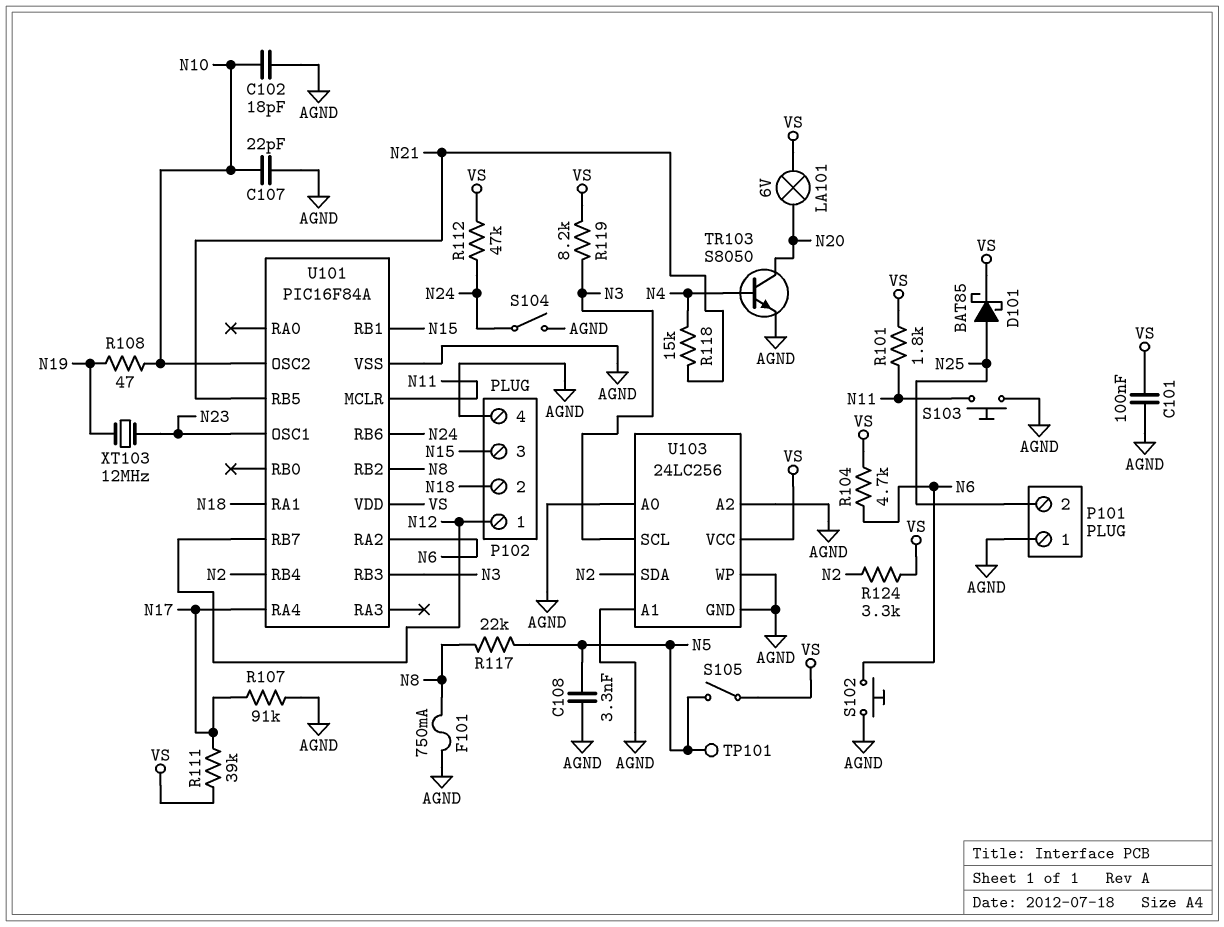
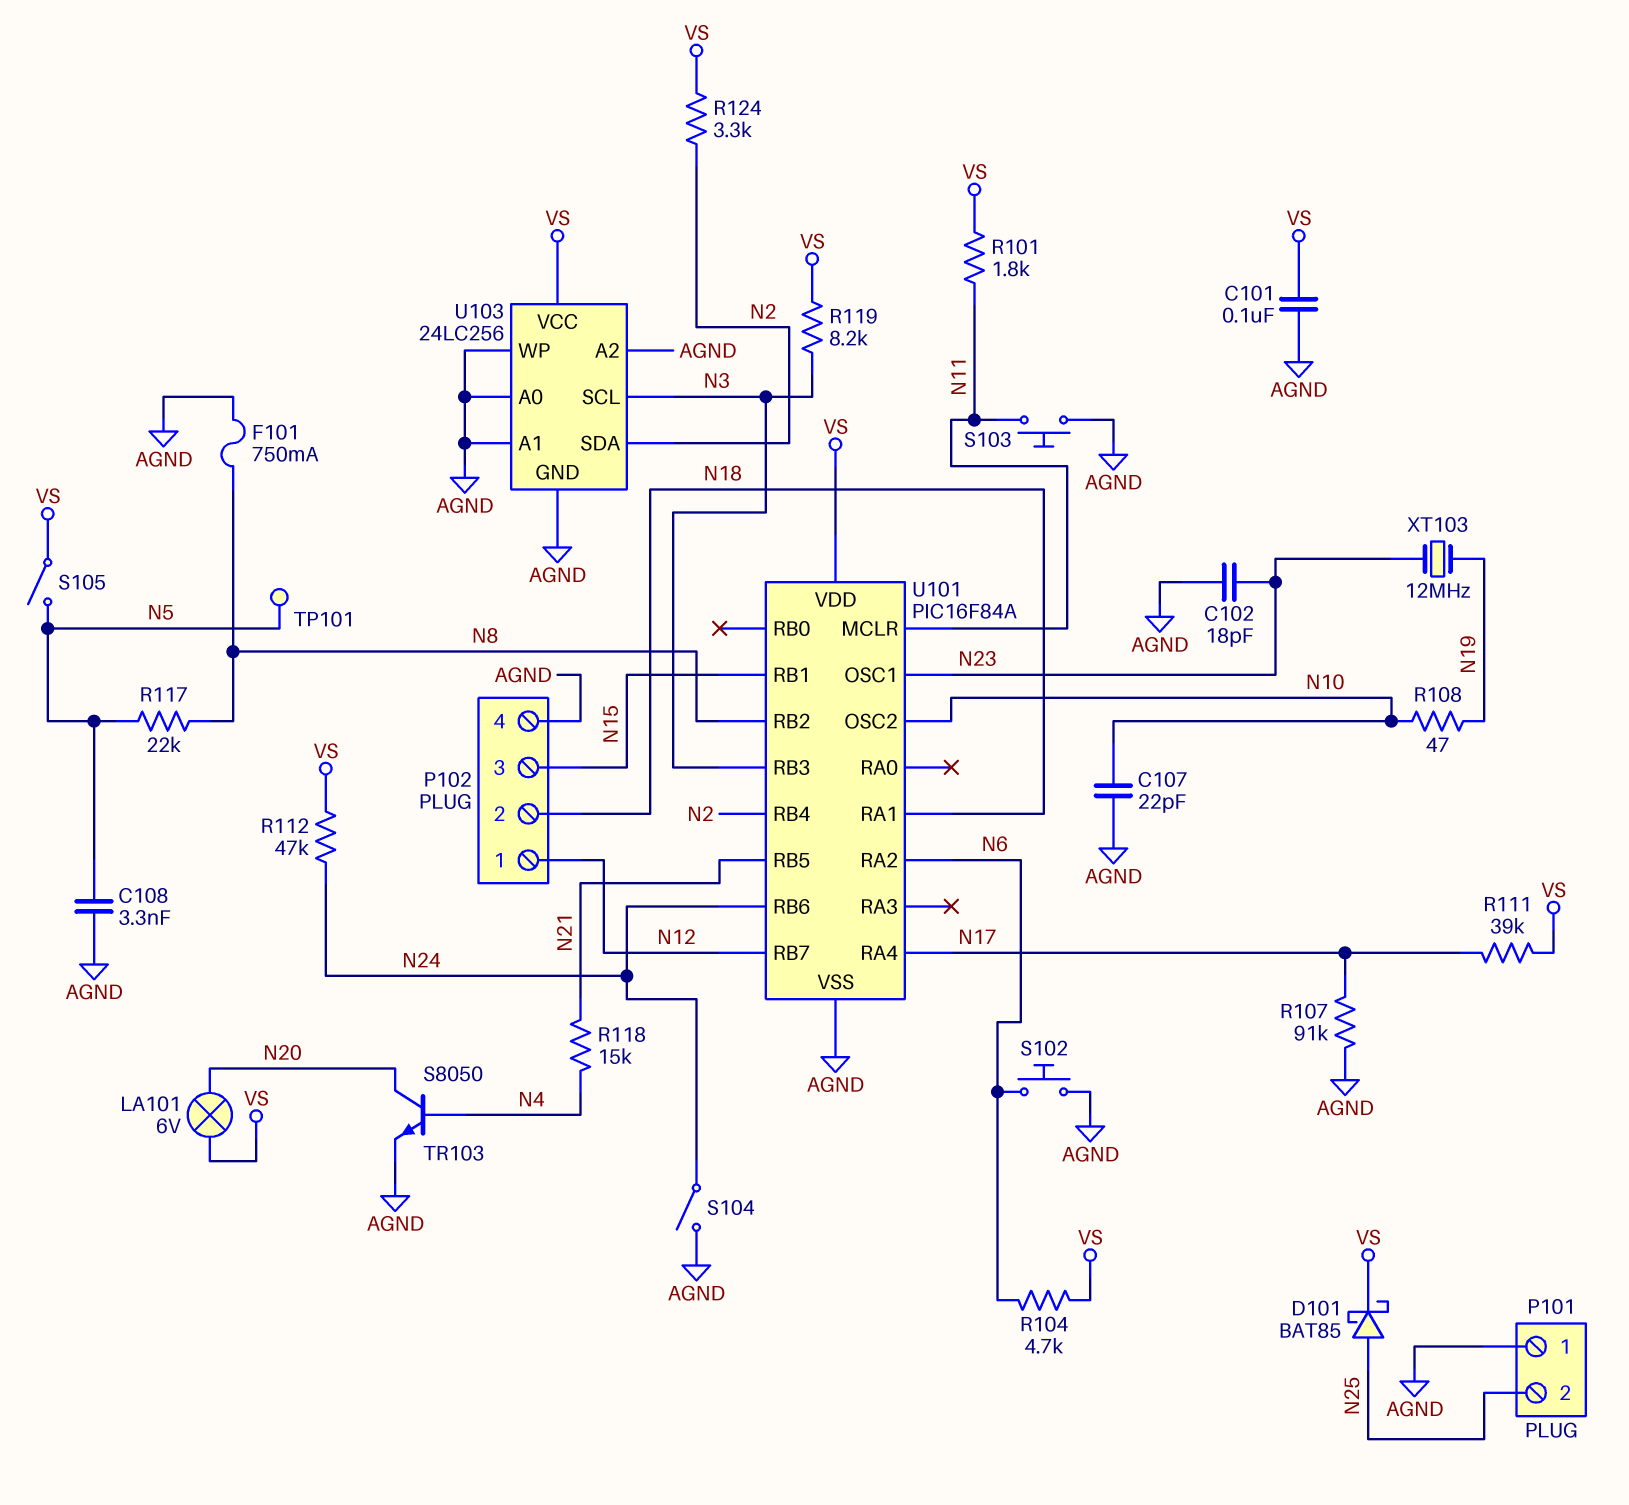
C102: 18pF (AGND, N10) -> 18pF (AGND, N23)

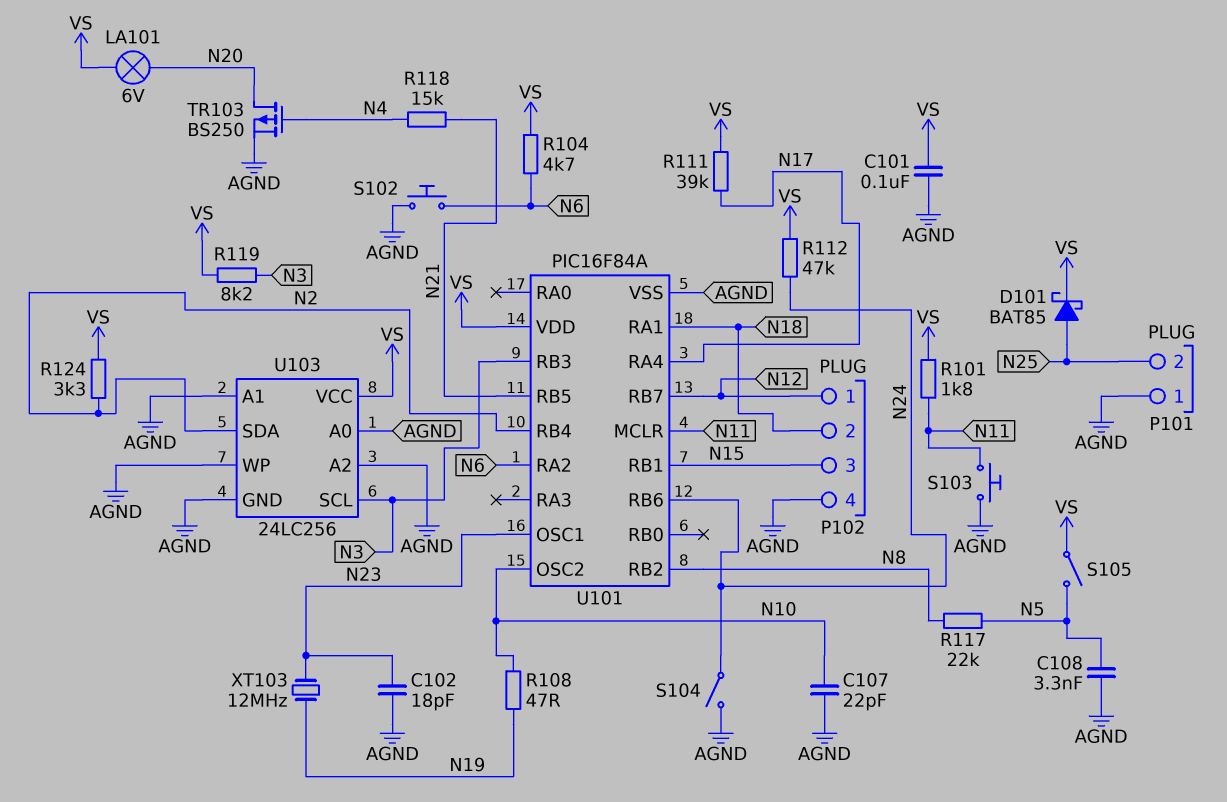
F101: 750mA (AGND, N8) -> none
R107: 91k (AGND, N17) -> none
TP101: test point (N5) -> none
TR103: NPN S8050 (B N4, C N20, E AGND) -> PMOS BS250 (G N4, D N20, S AGND)

